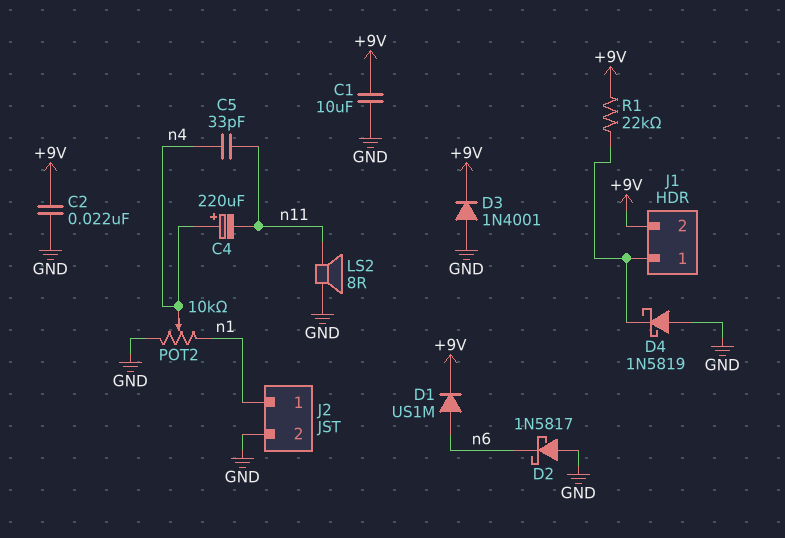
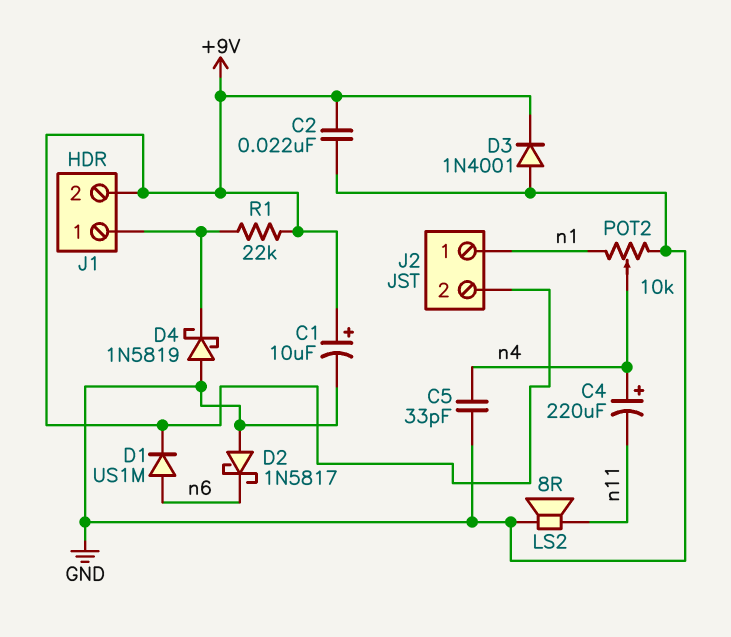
C1: 10uF (+9V, GND) -> 10uF (plus +9V, minus GND)
C5: 33pF (n4, n11) -> 33pF (GND, n4)
J2 pin 2: GND -> +9V

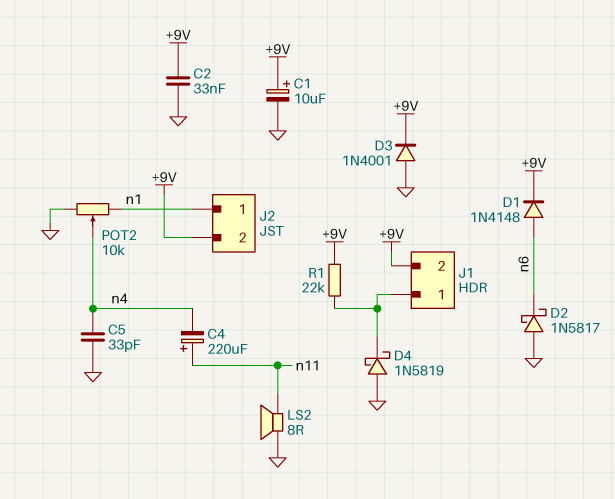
C2: 22nF (+9V, GND) -> 33nF (+9V, GND)
C4: 220uF (plus n4, minus n11) -> 220uF (plus n11, minus n4)
D1: diode US1M (A n6, K +9V) -> diode 1N4148 (A n6, K +9V)

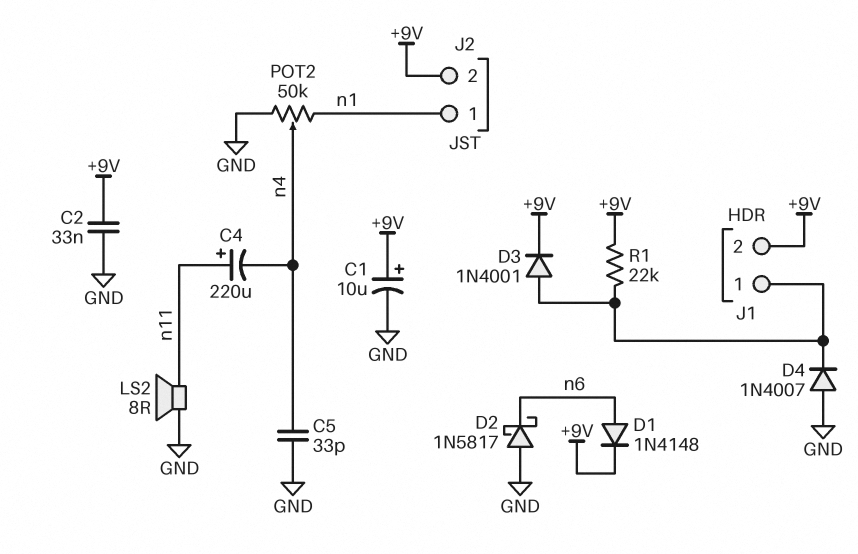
D3: diode 1N4001 (A GND, K +9V) -> diode 1N4001 (A J1/1, K +9V)
D4: schottky 1N5819 (A GND, K J1/1) -> diode 1N4007 (A GND, K J1/1)
POT2: 10k (GND, n1, wiper n4) -> 50k (GND, n1, wiper n4)

